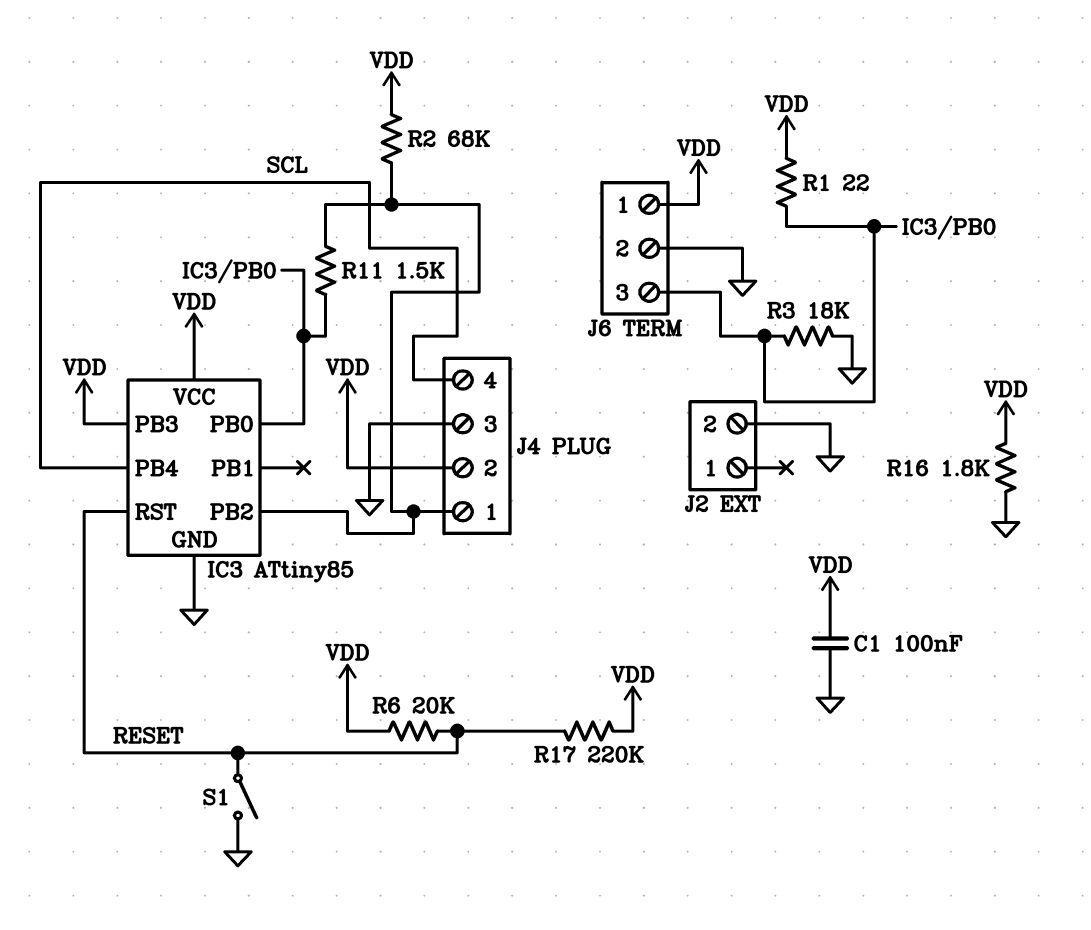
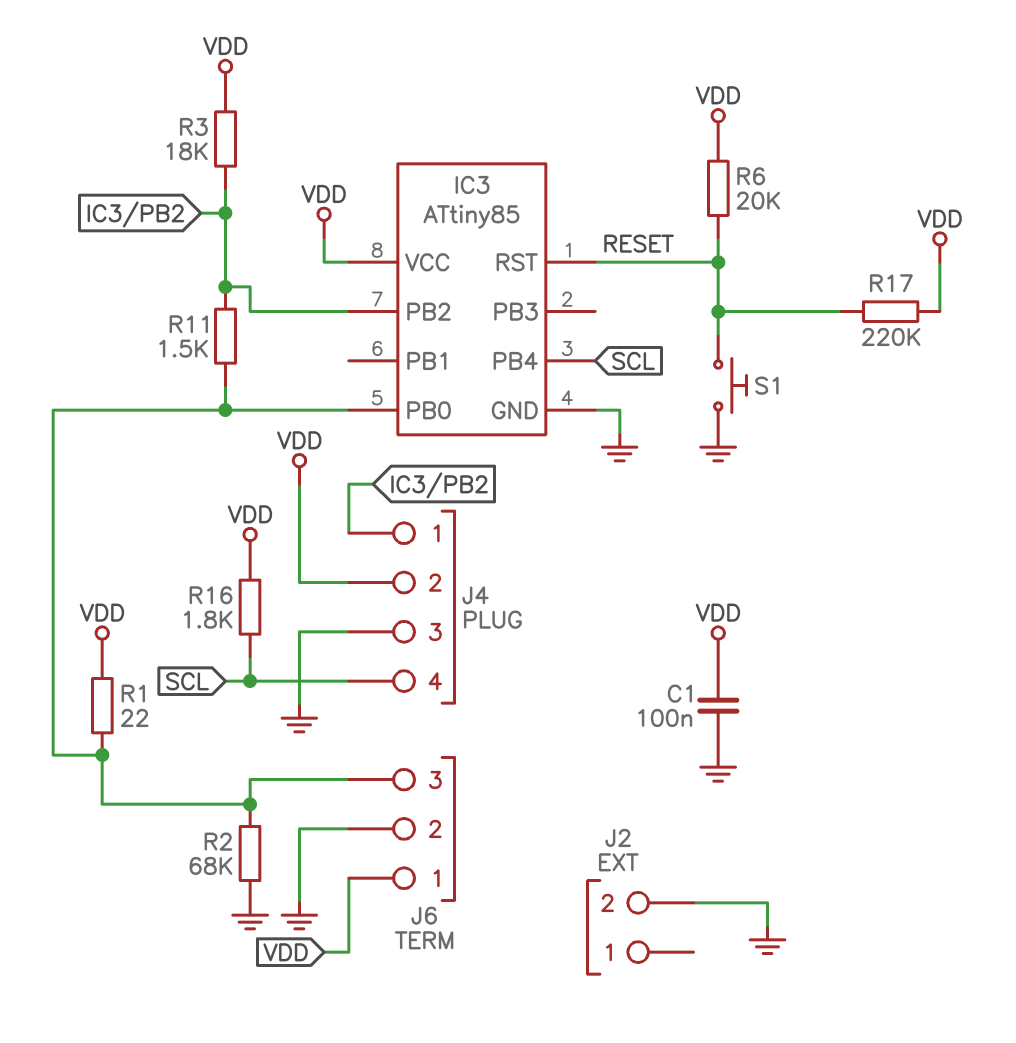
IC3 pin PB3: VDD -> none
R2: 68k (IC3/PB2, VDD) -> 68k (GND, IC3/PB0)
R3: 18k (GND, IC3/PB0) -> 18k (IC3/PB2, VDD)
R16: 1.8k (GND, VDD) -> 1.8k (SCL, VDD)
S1: switch (GND, RESET) -> button (GND, RESET)

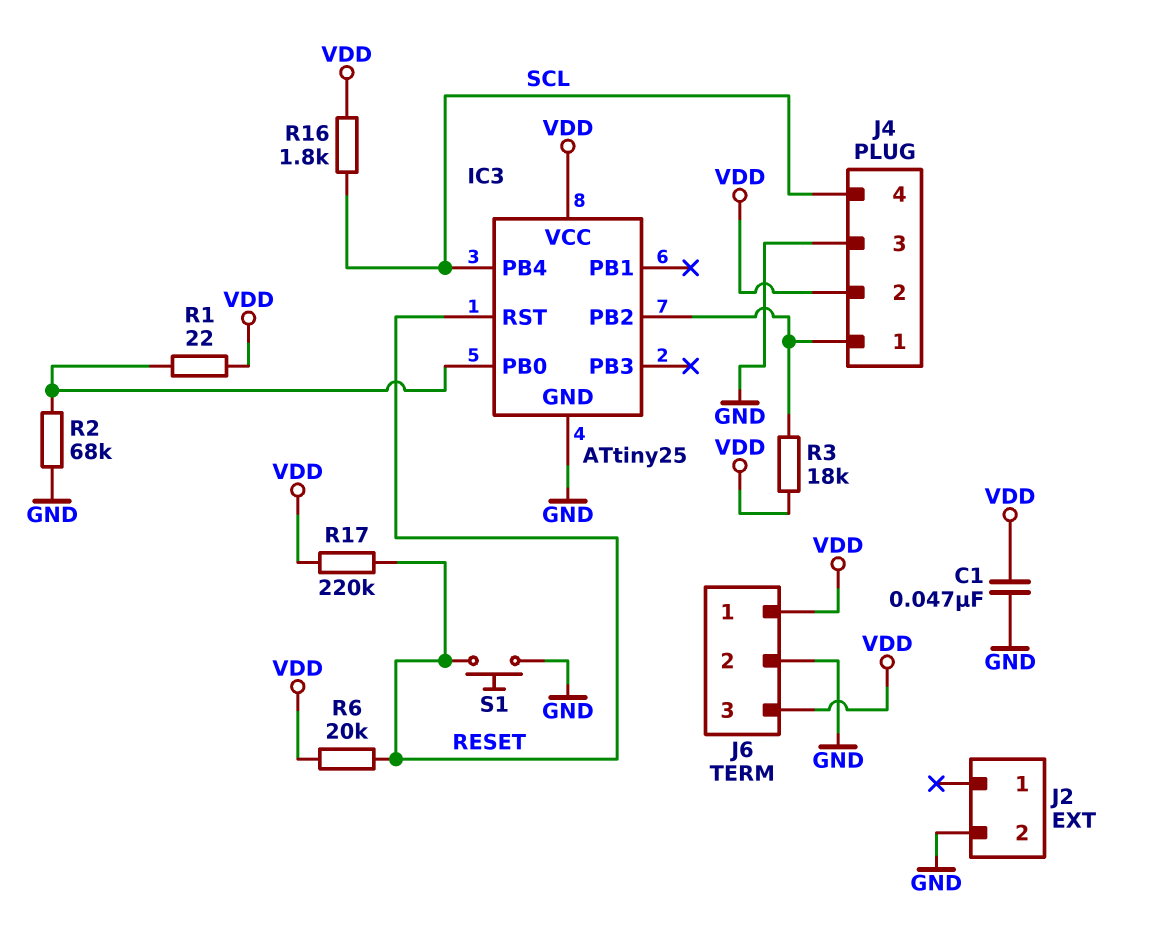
C1: 100nF (GND, VDD) -> 47nF (GND, VDD)
IC3: ATtiny85 -> ATtiny25
J6 pin 3: IC3/PB0 -> VDD
R11: 1.5k (IC3/PB0, IC3/PB2) -> none

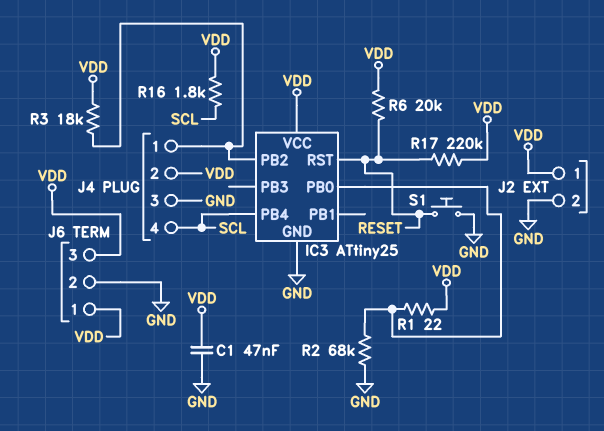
J2 pin 1: none -> VDD

